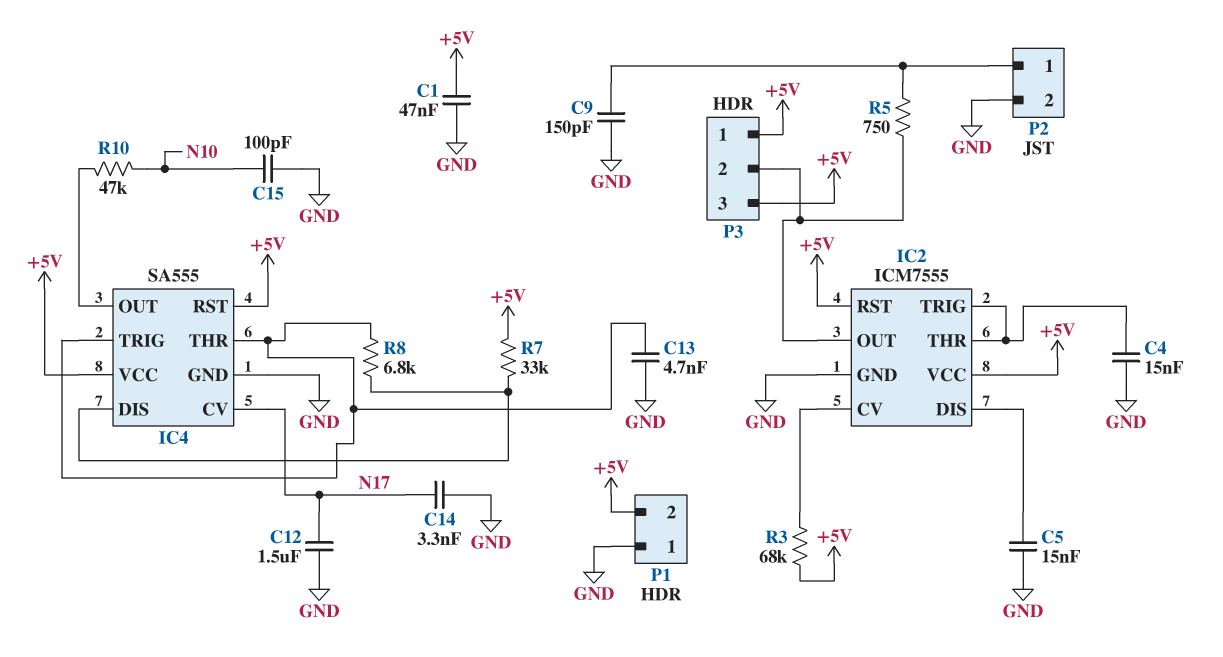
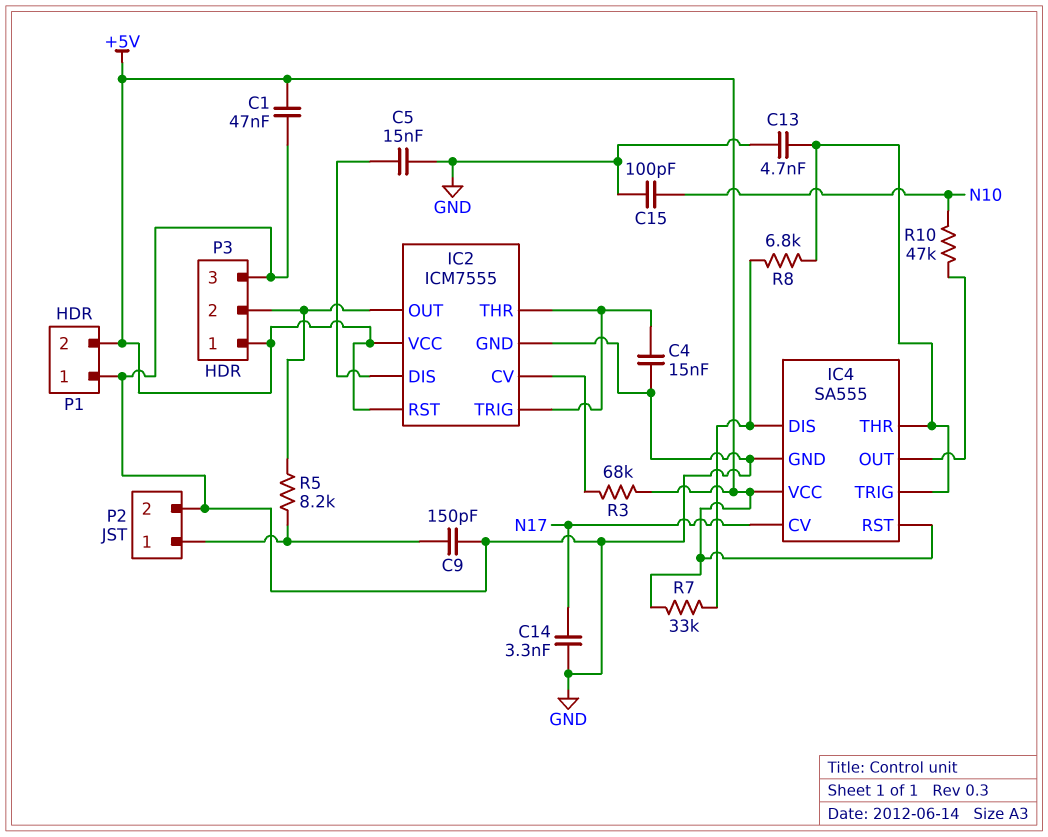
C12: 1.5uF (GND, N17) -> none
P3 pin 3: +5V -> GND
R5: 750 (IC2/OUT, P2/1) -> 8.2k (IC2/OUT, P2/1)

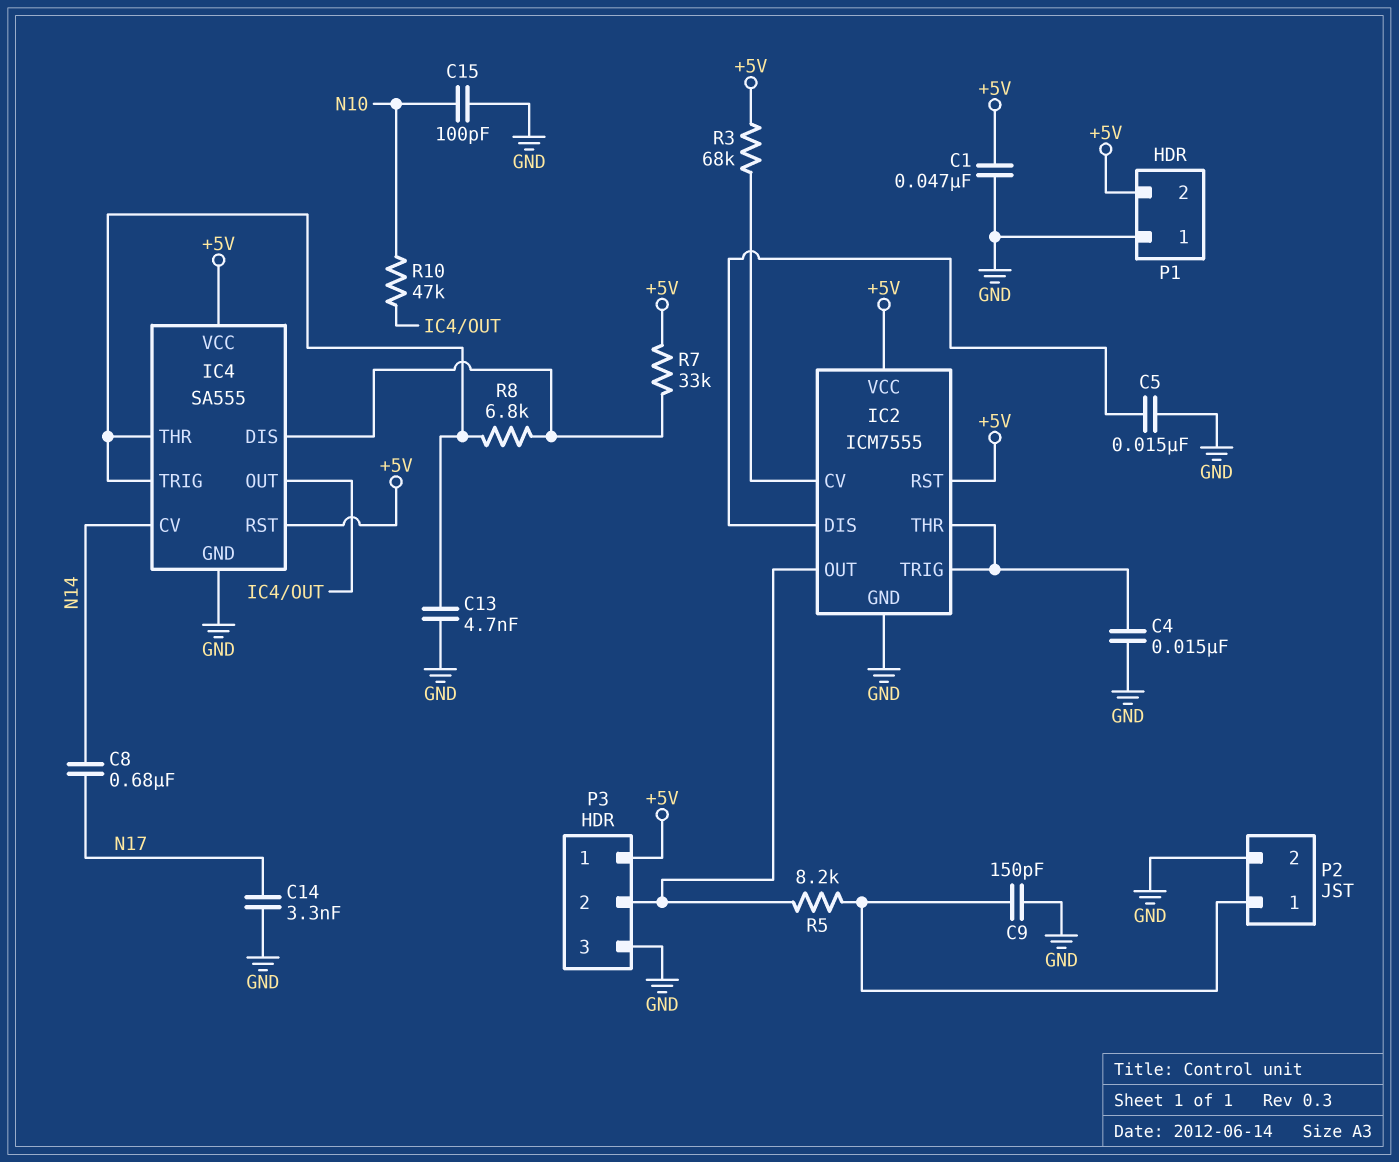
C8: none -> 680nF (N14, N17)
IC4 pin CV: N17 -> N14

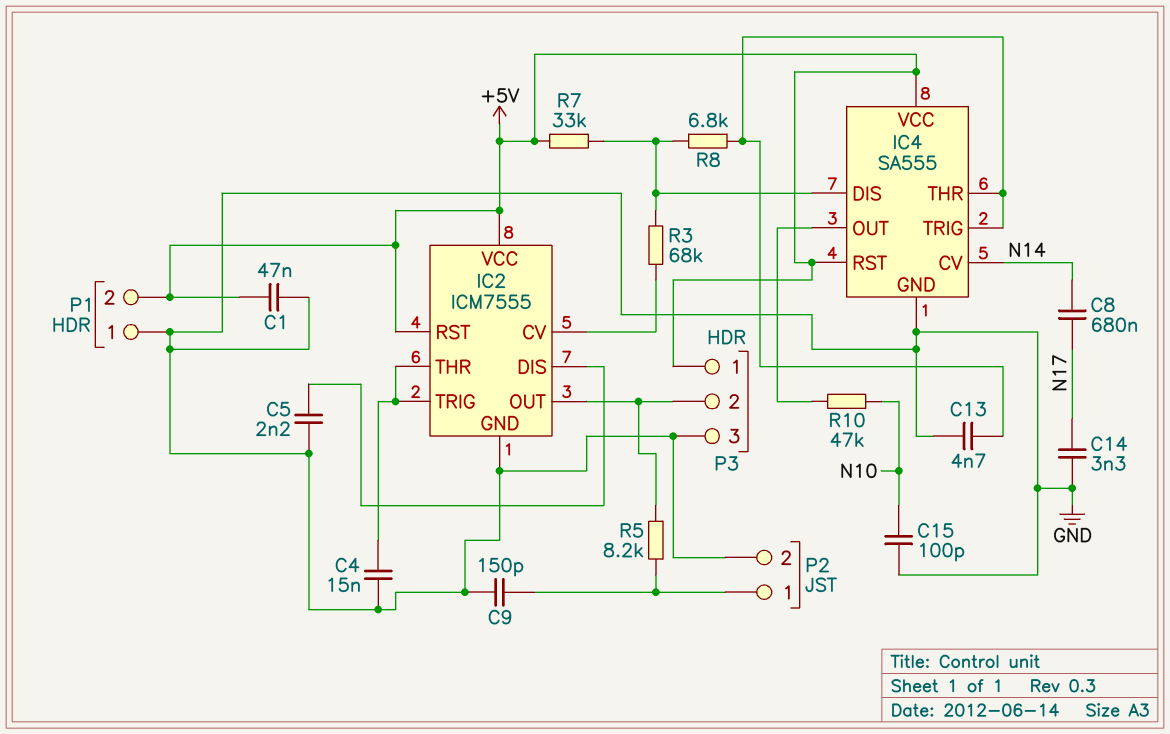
C5: 15nF (GND, IC2/DIS) -> 2.2nF (GND, IC2/DIS)
R3: 68k (+5V, IC2/CV) -> 68k (IC2/CV, IC4/DIS)

